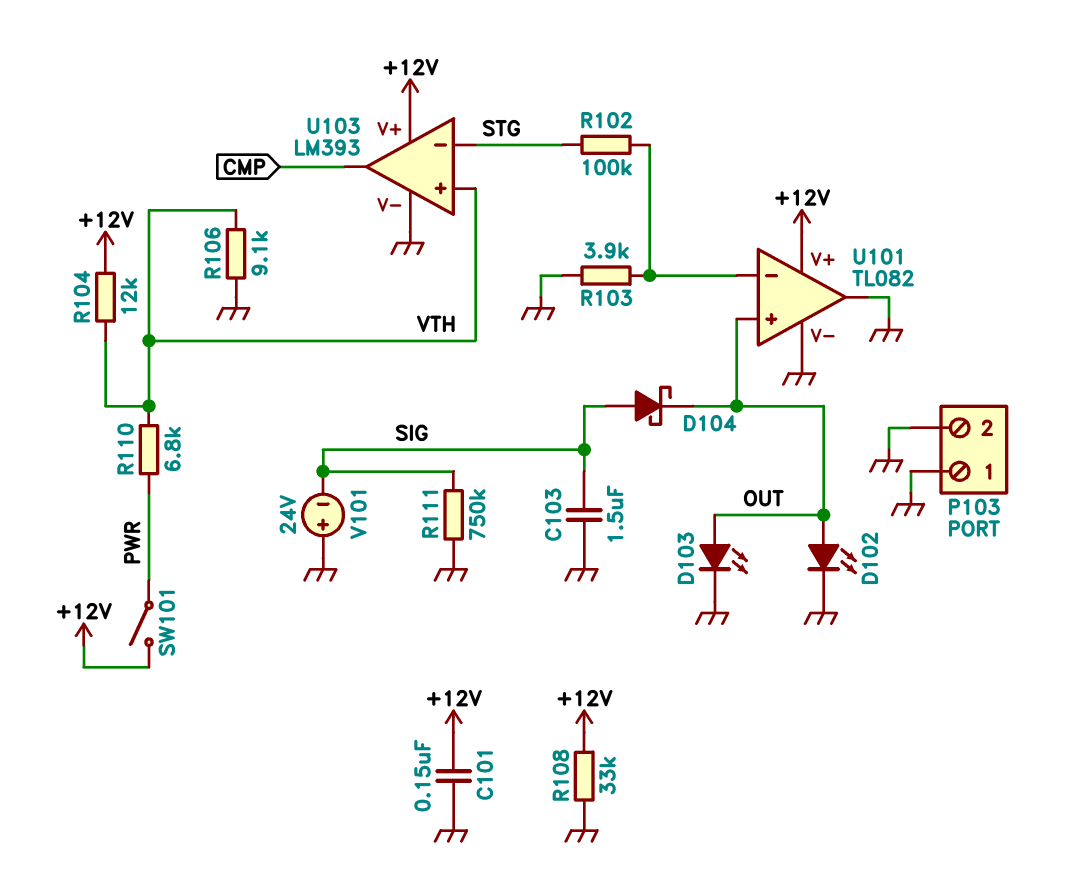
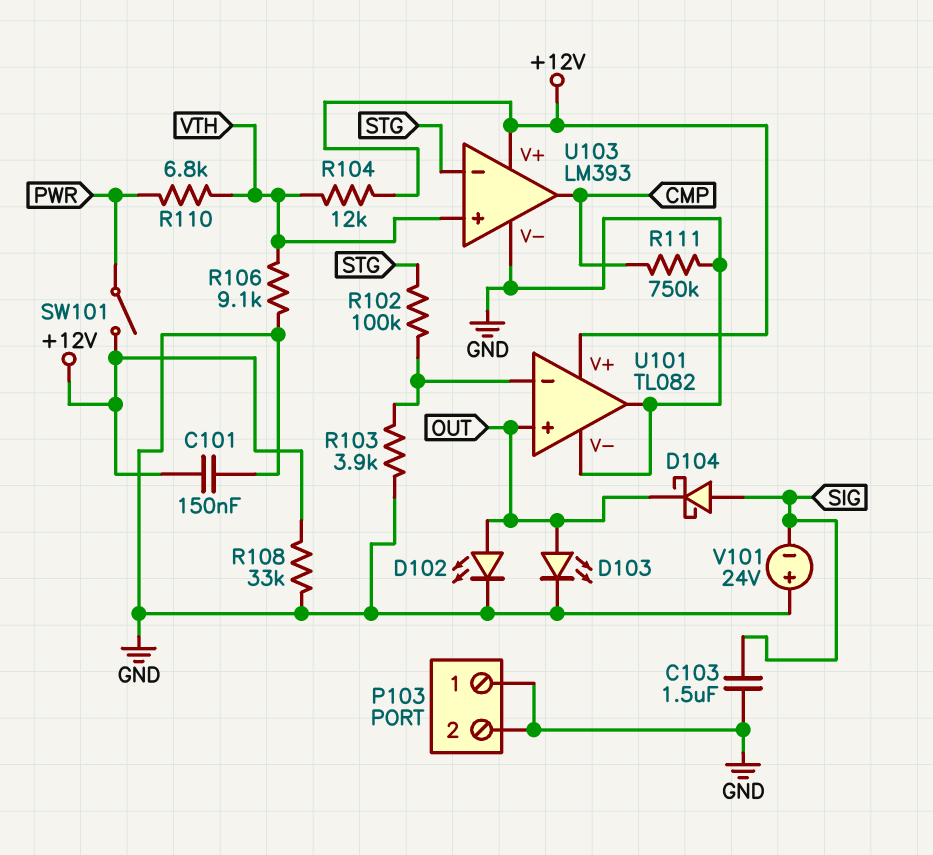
R111: 750k (GND, SIG) -> 750k (CMP, GND)

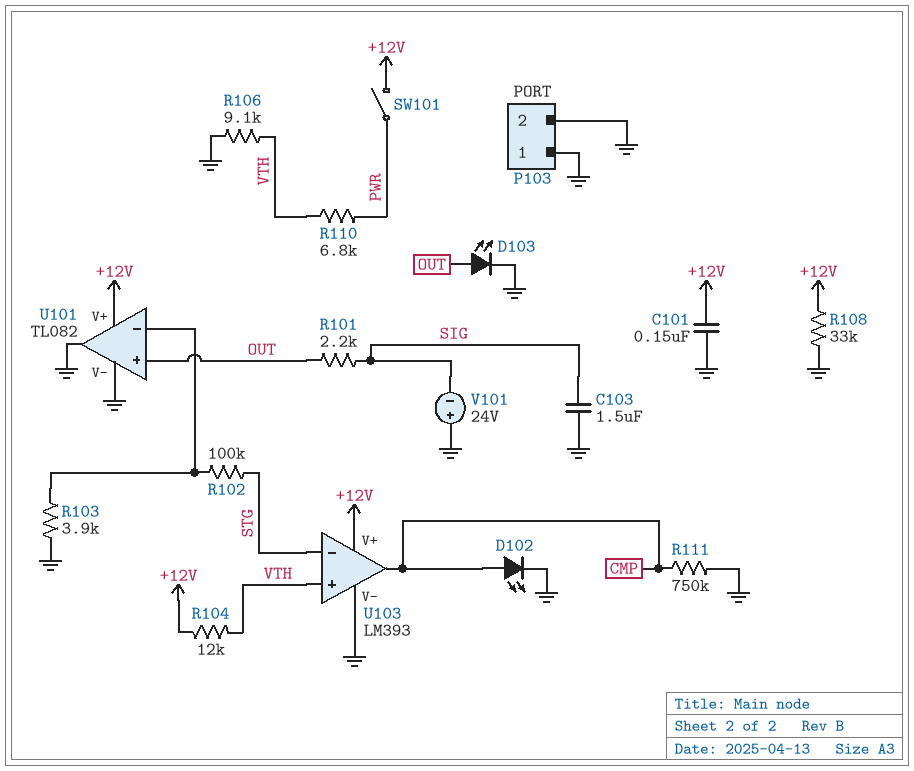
D102: LED (A OUT, K GND) -> LED (A CMP, K GND)
D104: schottky (A SIG, K OUT) -> none
R101: none -> 2.2k (OUT, SIG)

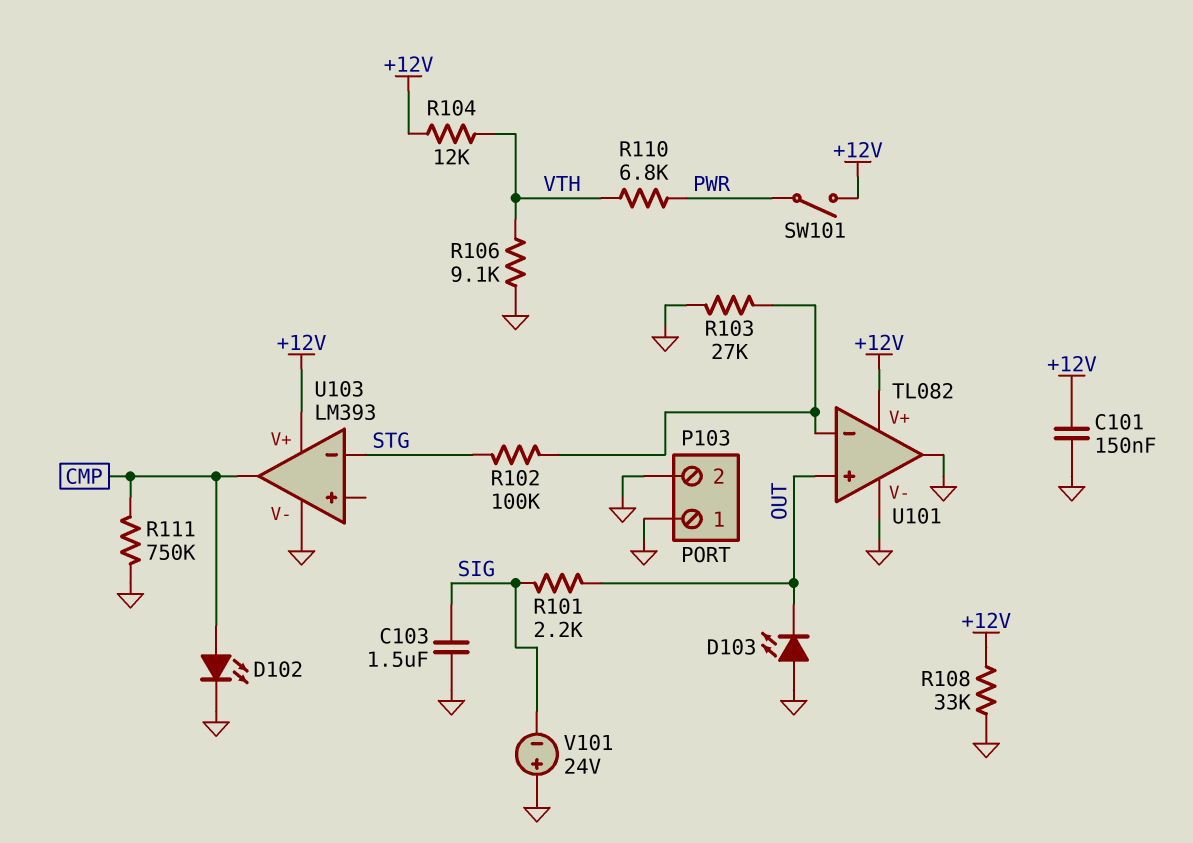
D103: LED (A OUT, K GND) -> LED (A GND, K OUT)
R103: 3.9k (GND, U101/in-) -> 27k (GND, U101/in-)
U103 pin in+: VTH -> none

